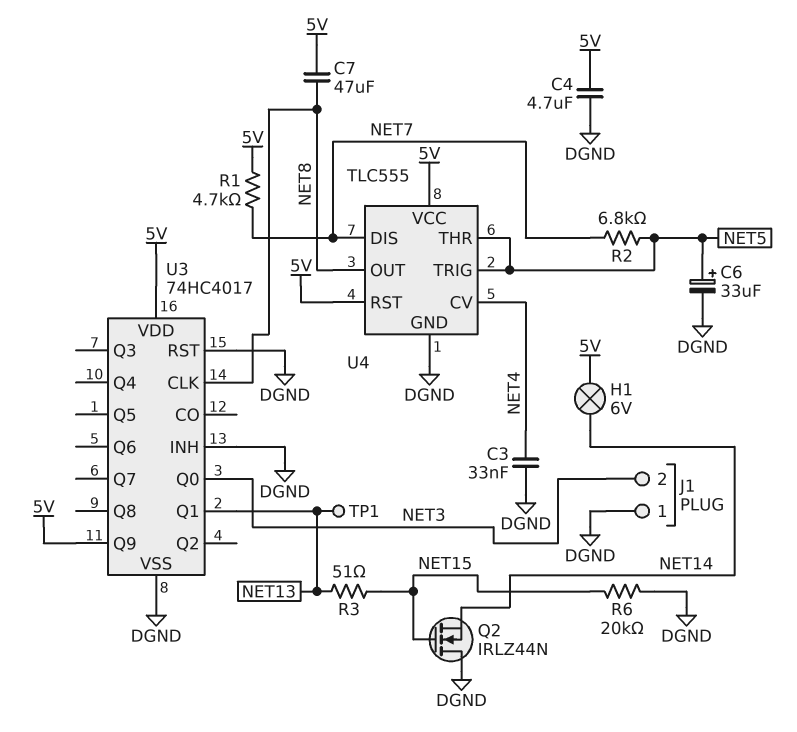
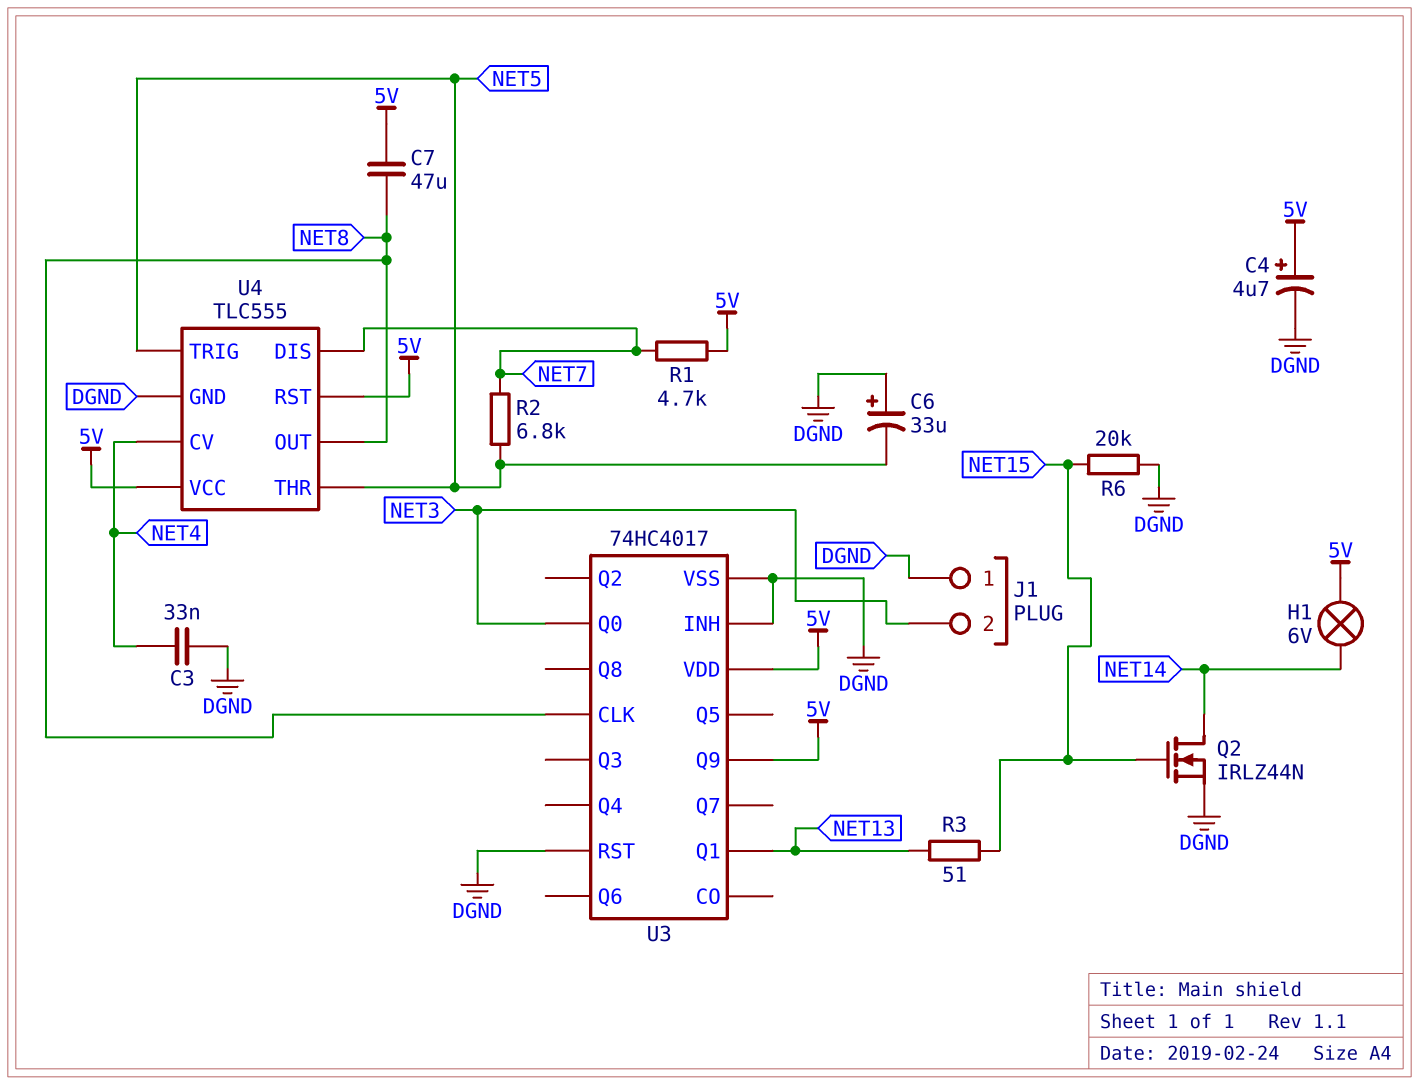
C4: 4.7uF (5V, DGND) -> 4.7uF (plus 5V, minus DGND)
C6: 33uF (plus NET5, minus DGND) -> 33uF (plus DGND, minus NET5)
Q2: NMOS IRLZ44N (G NET15, D DGND, S NET14) -> NMOS IRLZ44N (G NET15, D NET14, S DGND)
TP1: test point (NET13) -> none

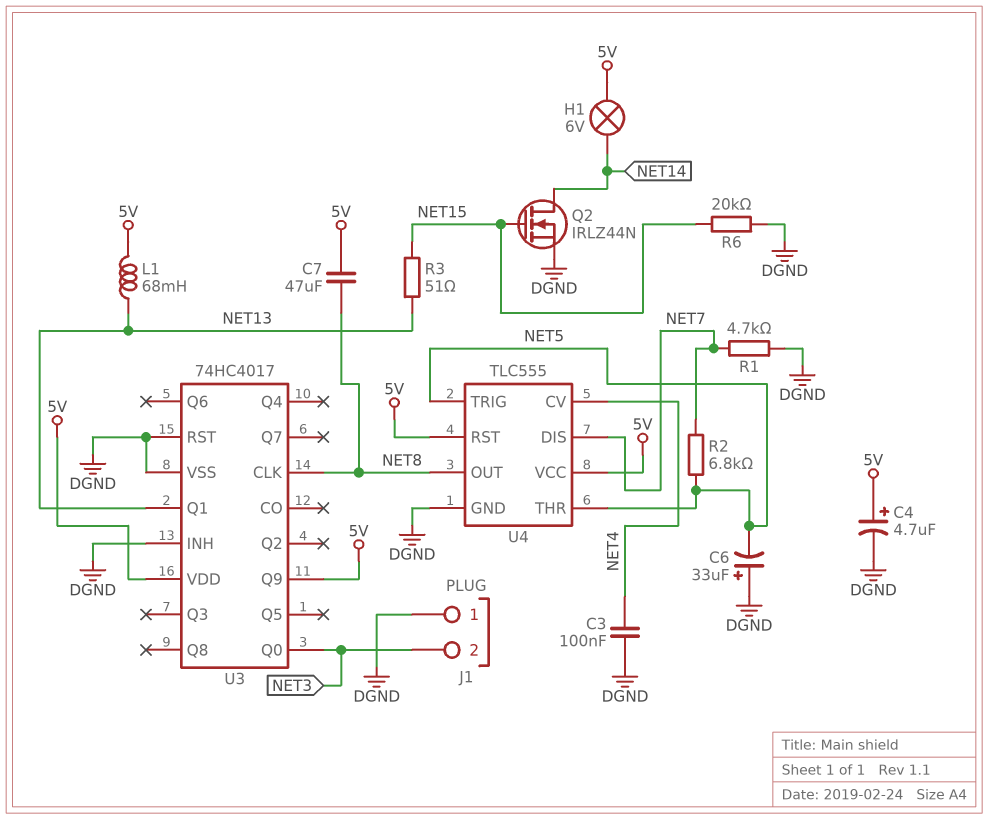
C3: 33nF (DGND, NET4) -> 100nF (DGND, NET4)
L1: none -> 68mH (5V, NET13)
R1: 4.7k (5V, NET7) -> 4.7k (DGND, NET7)

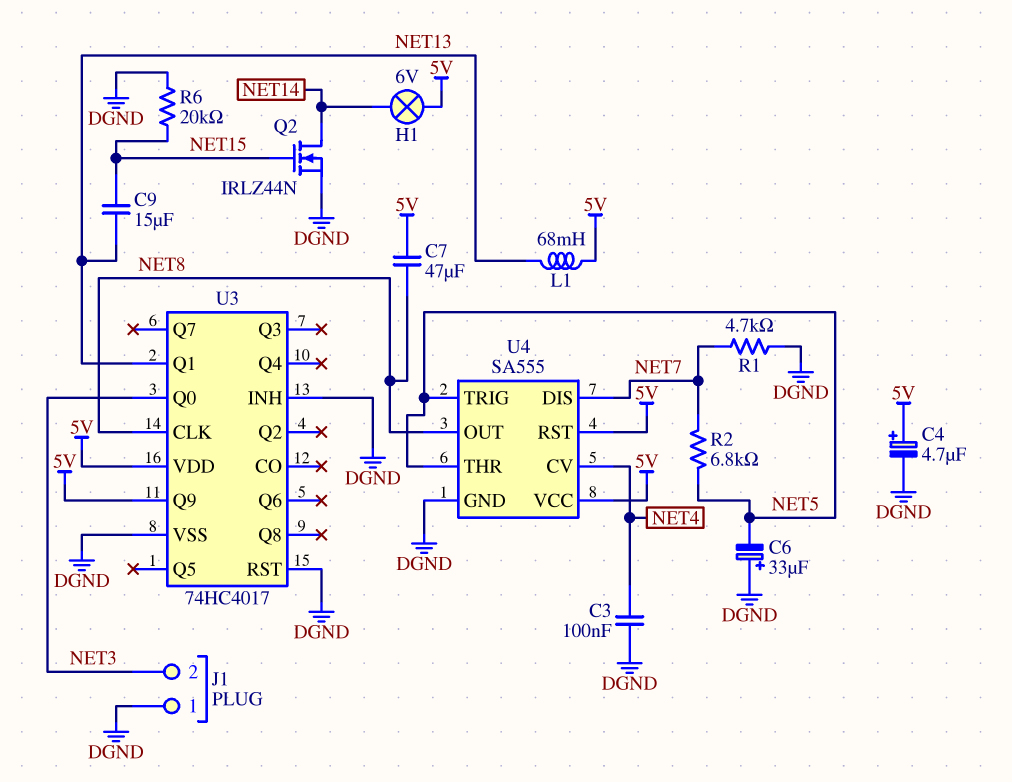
C9: none -> 15uF (NET13, NET15)
R3: 51 (NET13, NET15) -> none
U4: TLC555 -> SA555

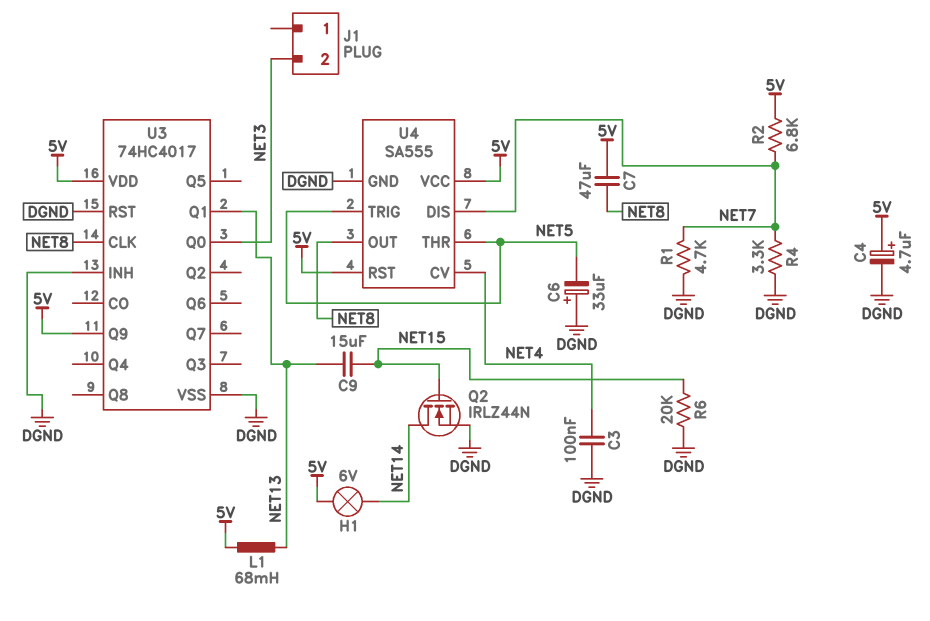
J1 pin 1: DGND -> none
R2: 6.8k (NET5, NET7) -> 6.8k (5V, NET7)
R4: none -> 3.3k (DGND, NET7)

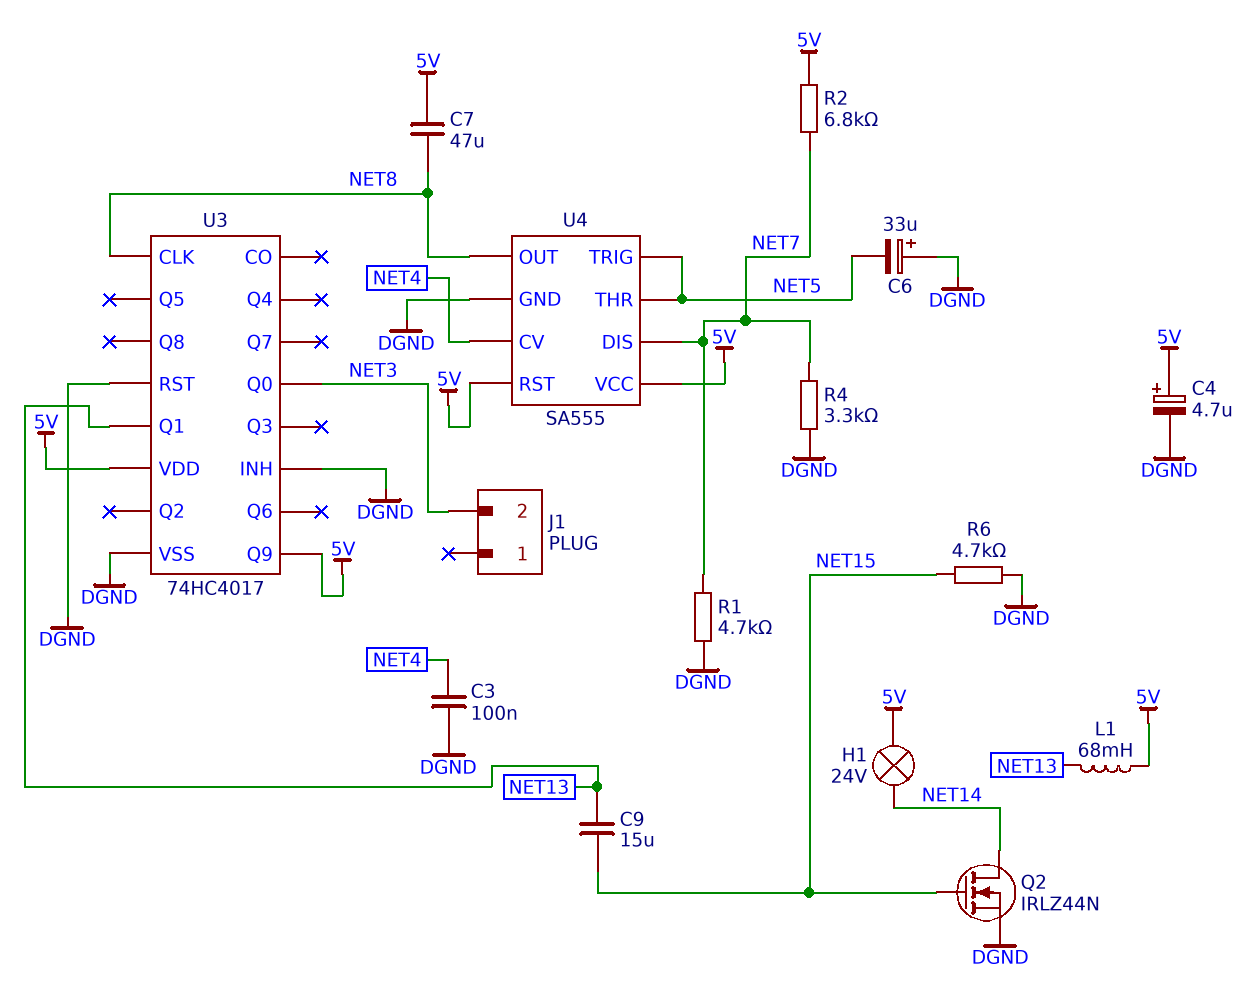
H1: lamp 6V (5V, NET14) -> lamp 24V (5V, NET14)
R6: 20k (DGND, NET15) -> 4.7k (DGND, NET15)

